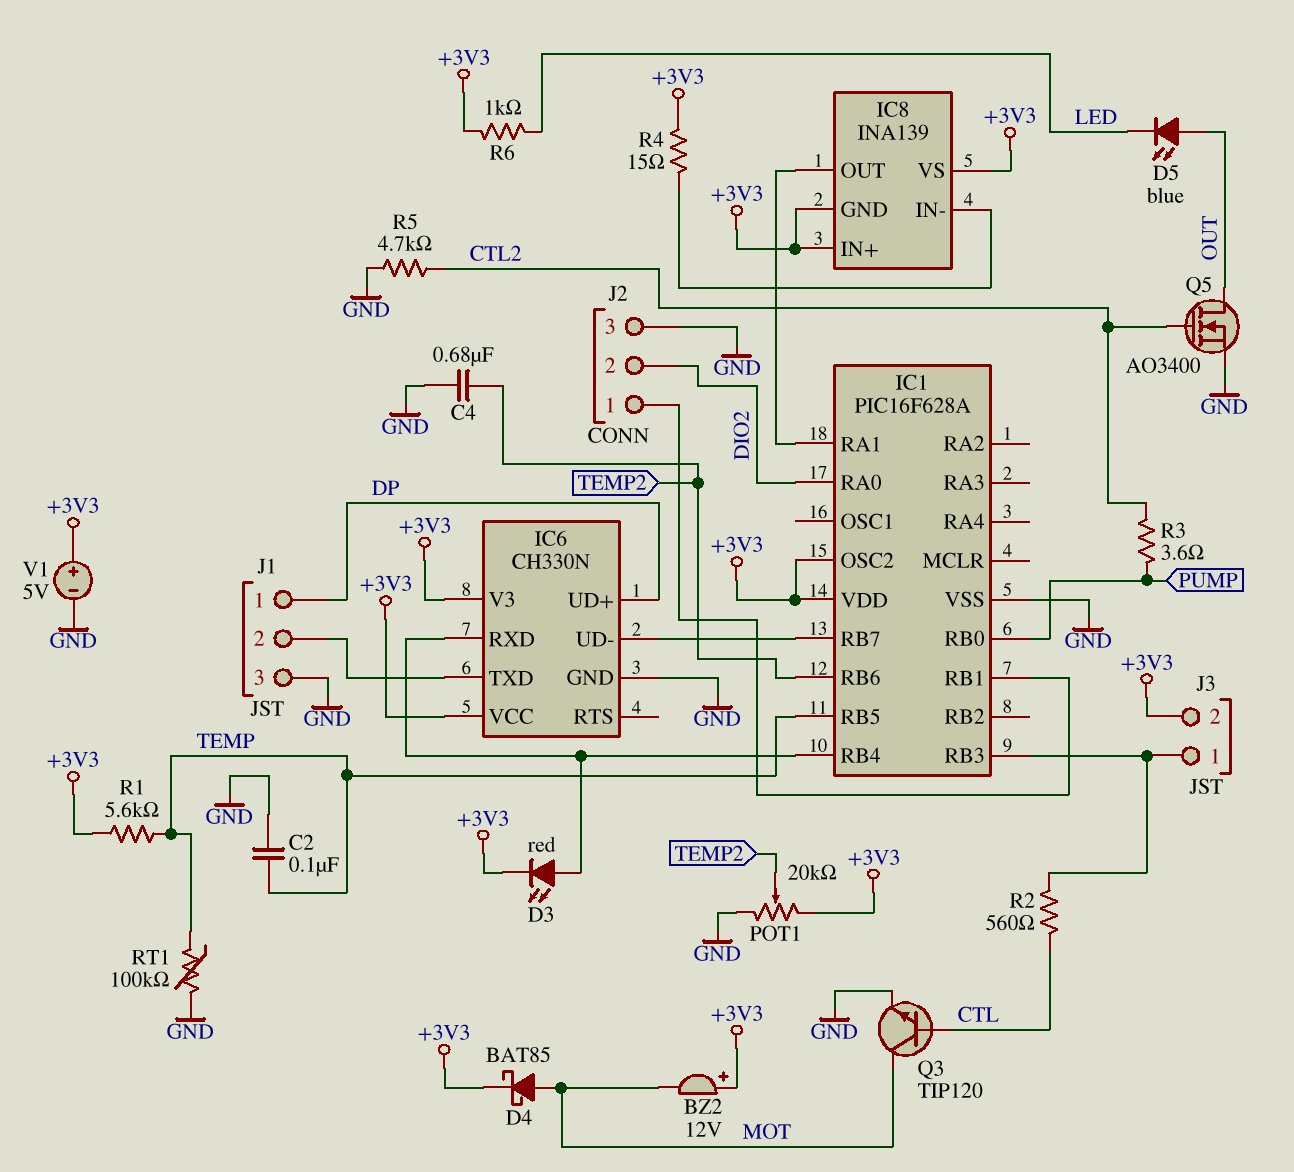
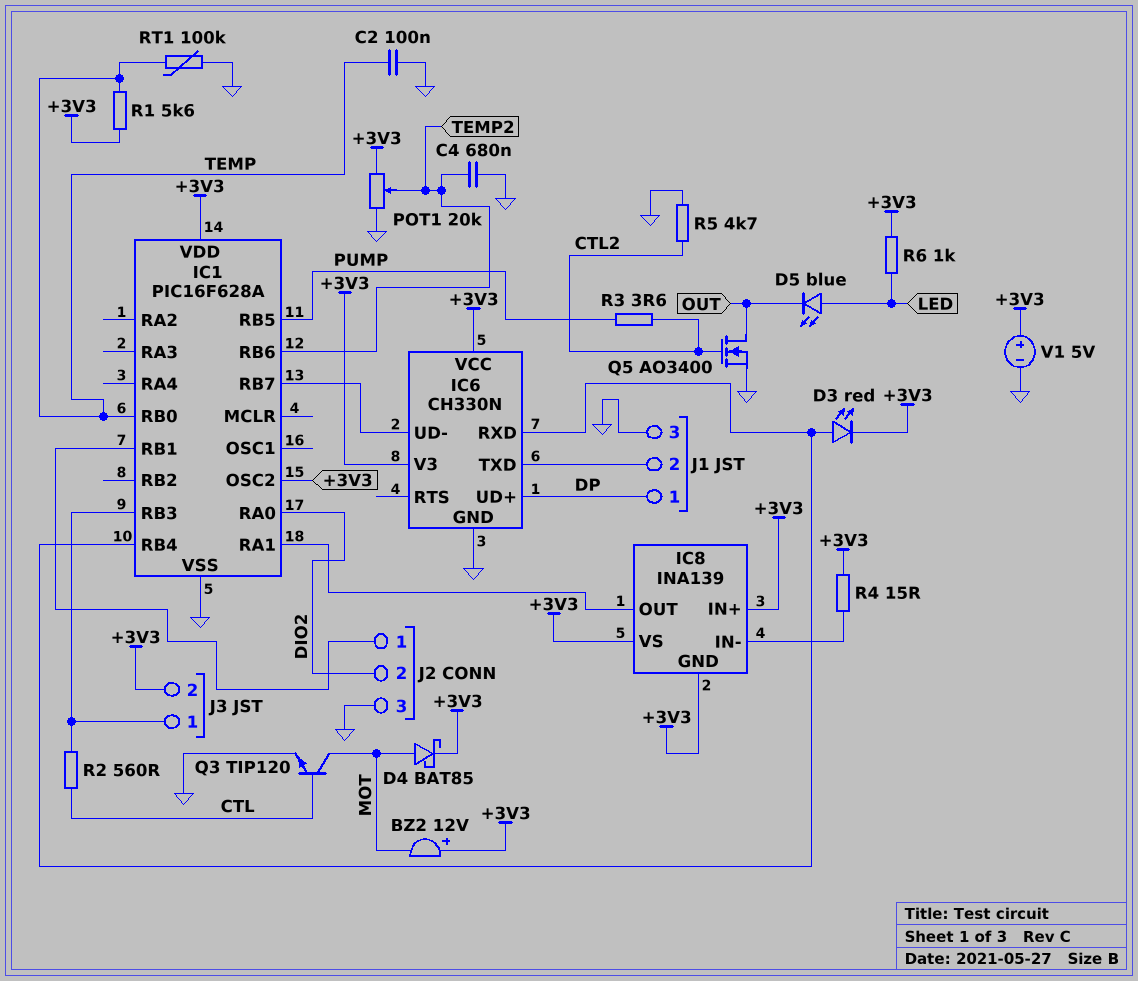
D5: LED blue (A OUT, K LED) -> LED blue (A LED, K OUT)
IC1 pin RB0: PUMP -> TEMP
IC1 pin RB5: TEMP -> PUMP

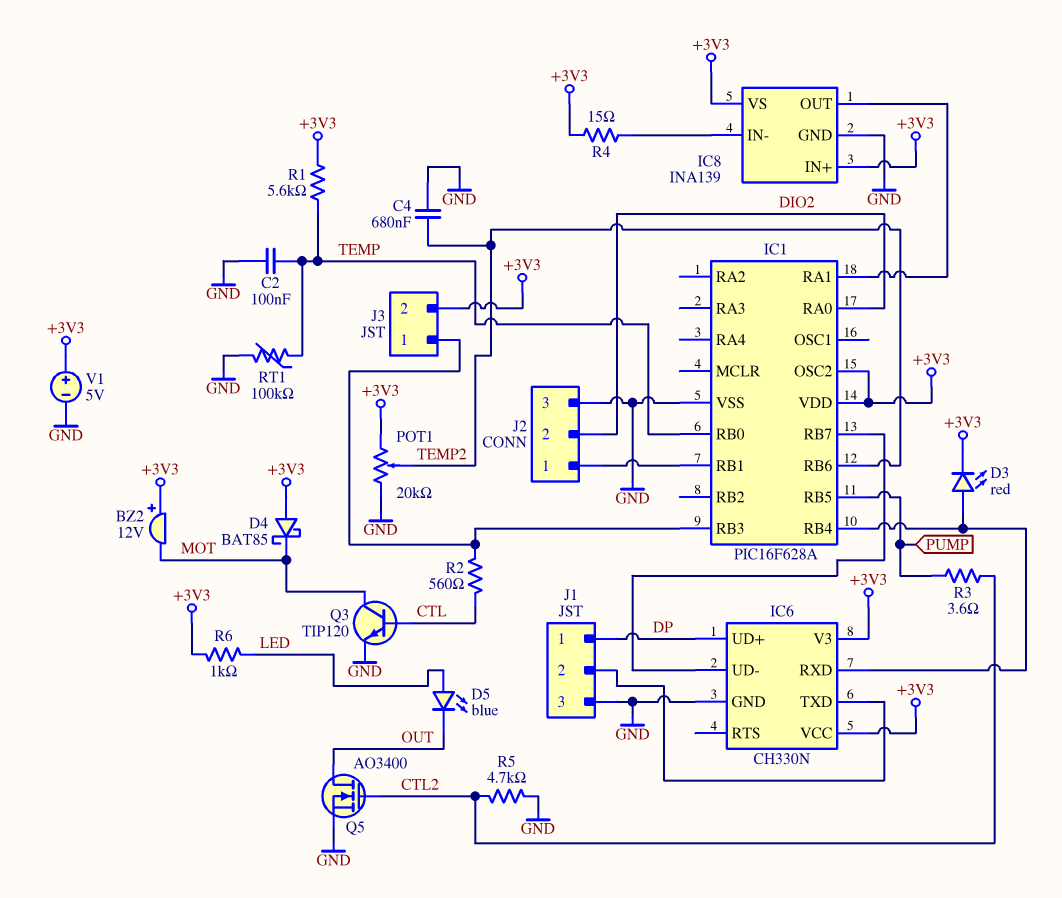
D4: schottky BAT85 (A MOT, K +3V3) -> schottky BAT85 (A +3V3, K MOT)
IC8 pin GND: +3V3 -> GND

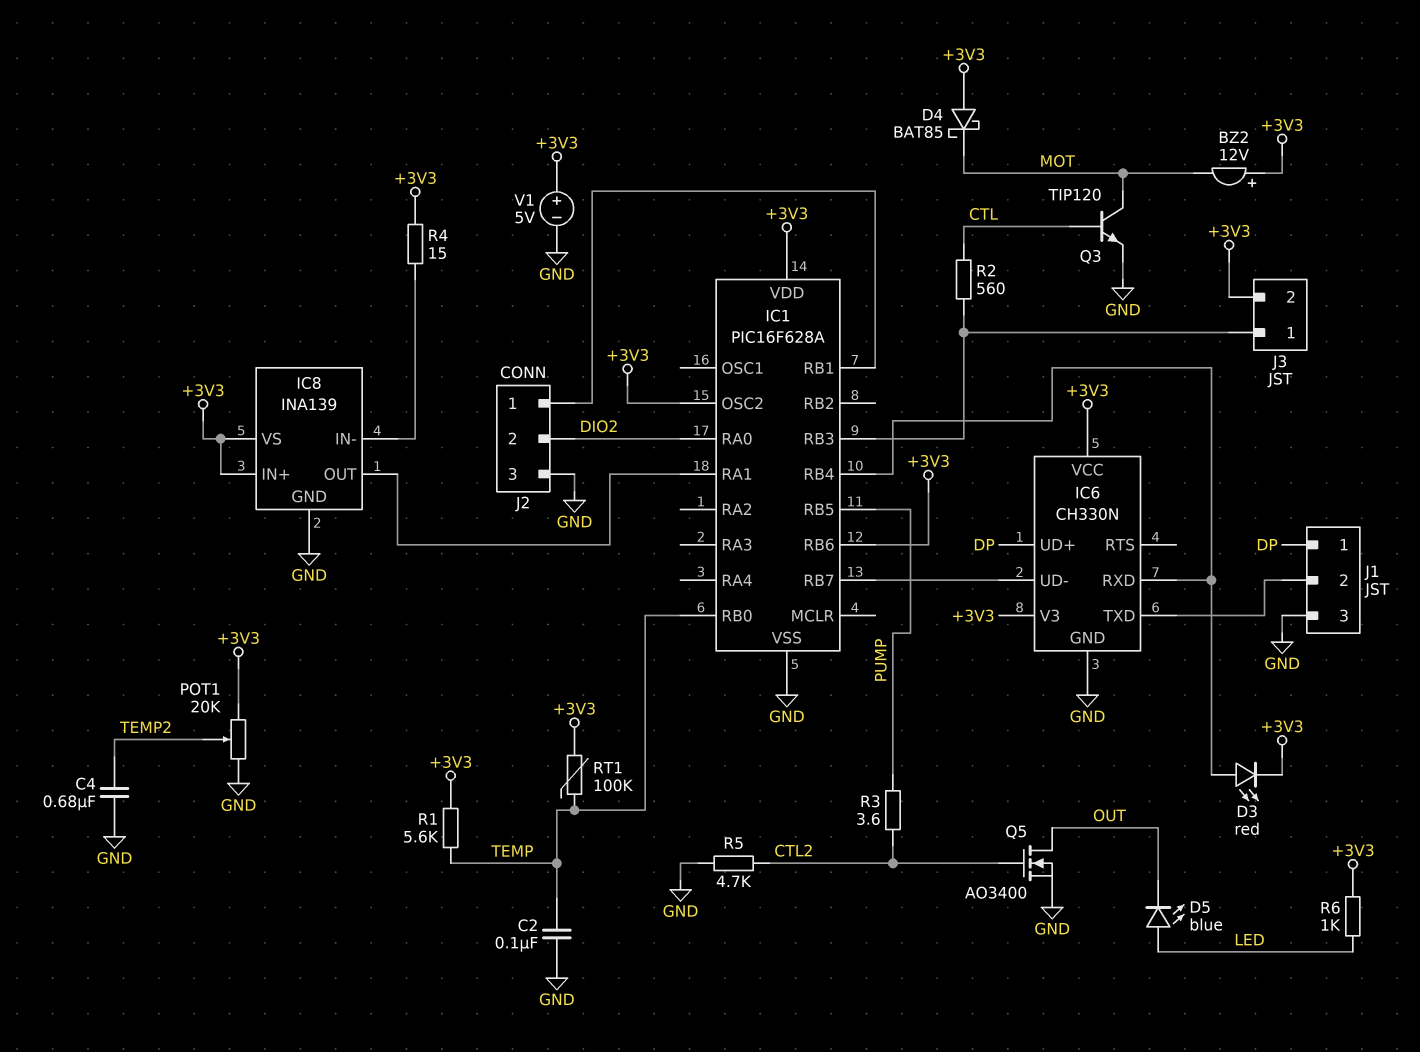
IC1 pin RB6: TEMP2 -> +3V3
RT1: 100k (GND, TEMP) -> 100k (+3V3, TEMP)

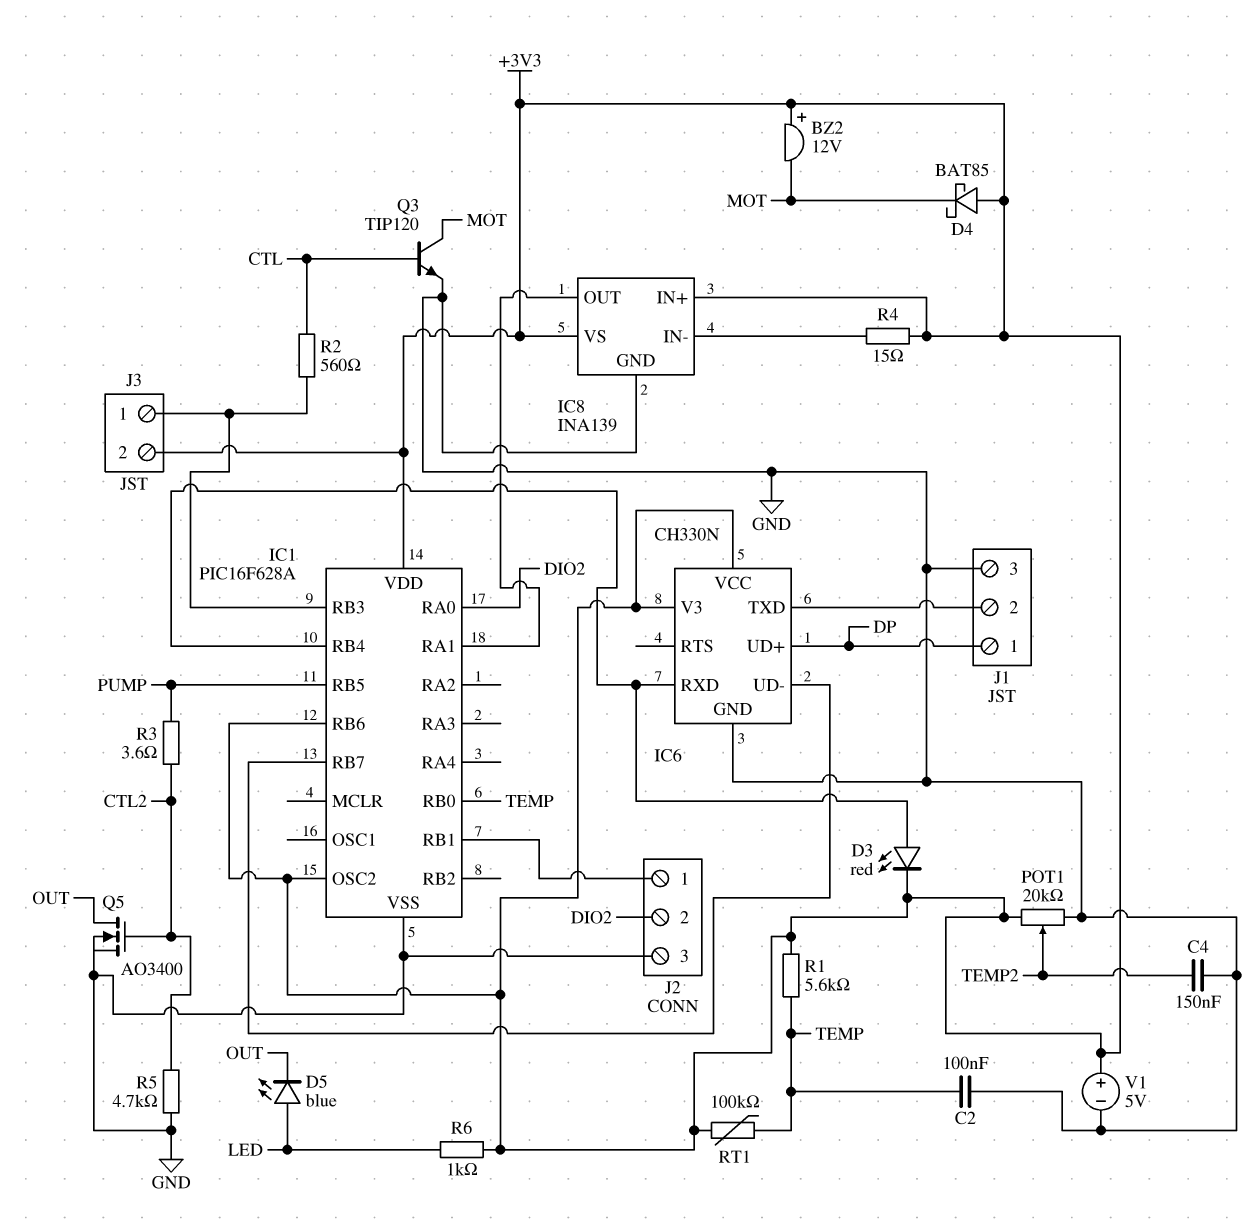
C4: 680nF (GND, TEMP2) -> 150nF (GND, TEMP2)

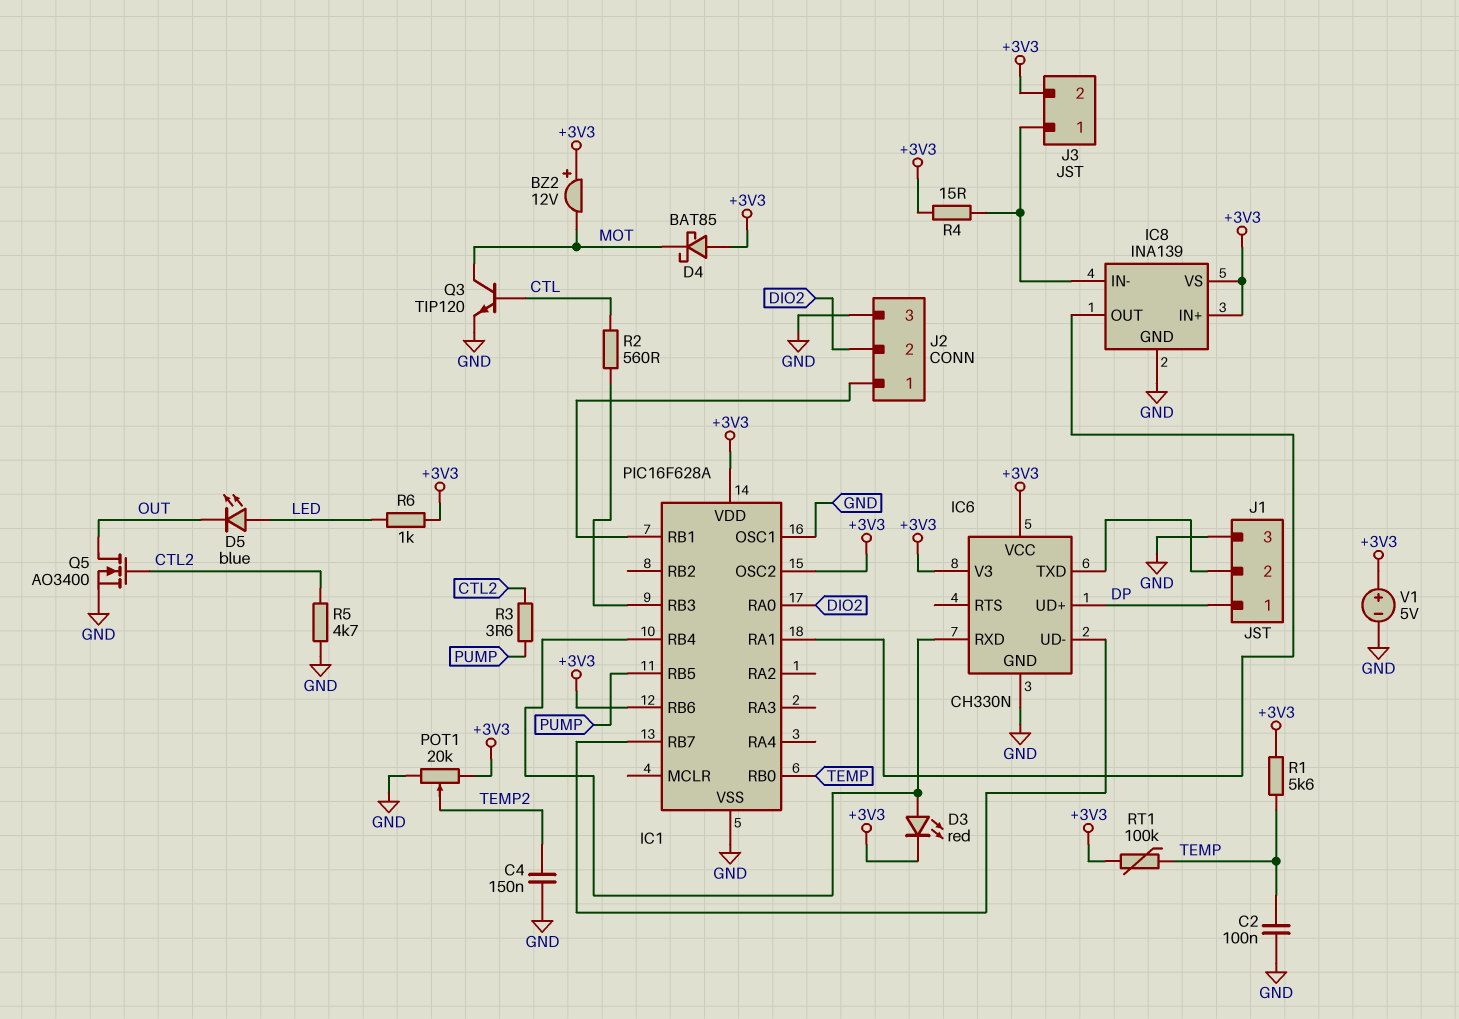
IC1 pin OSC1: none -> GND
J3 pin 1: IC1/RB3 -> IC8/IN-

